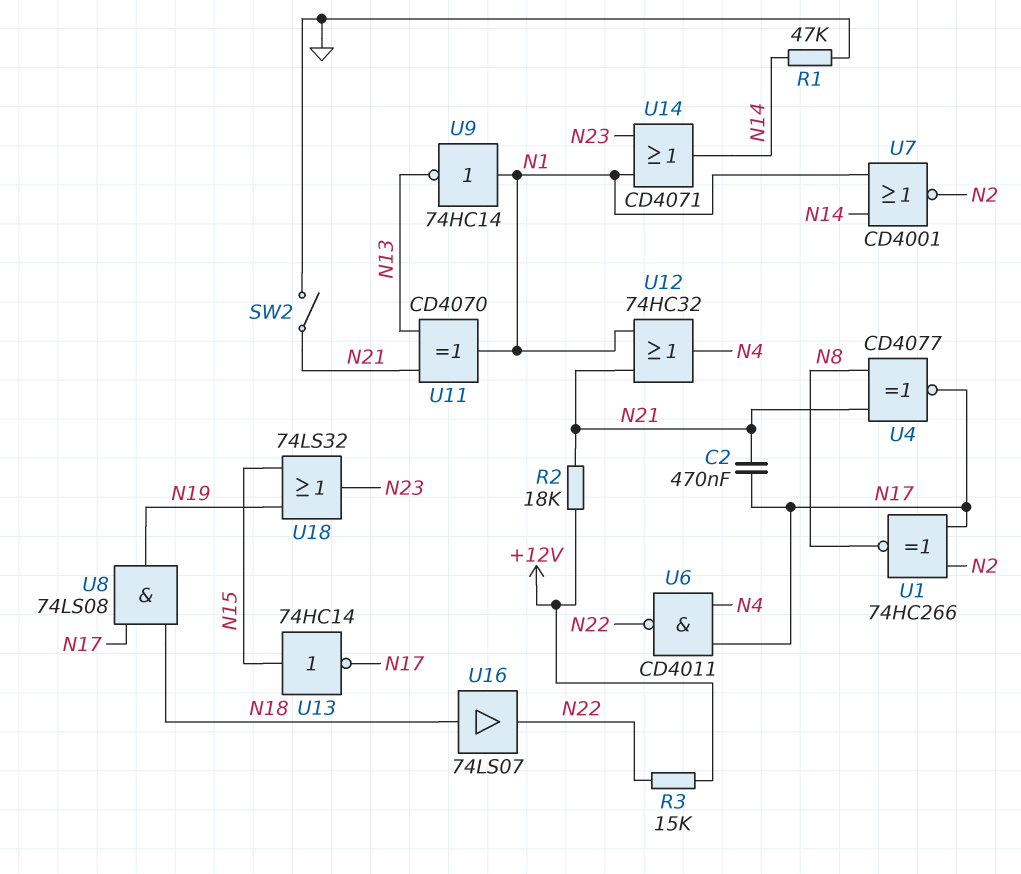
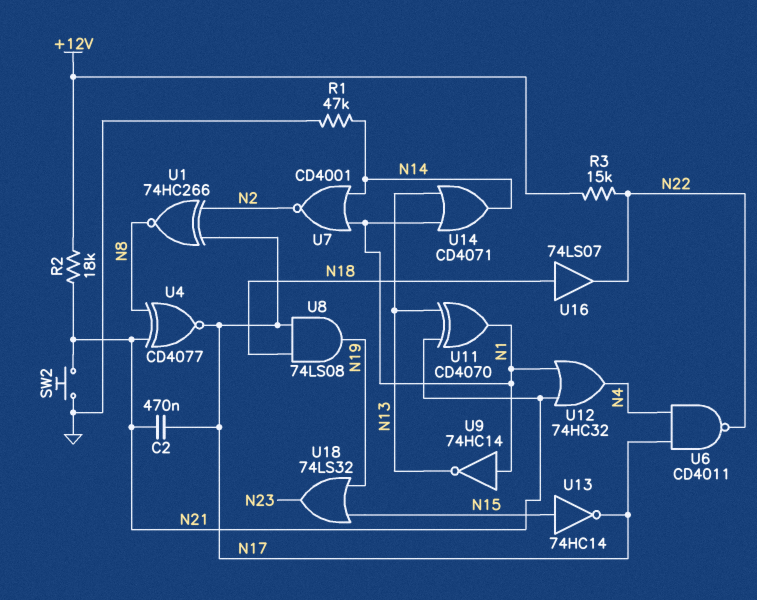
SW2: switch (GND, N21) -> button (GND, N21)
U14: OR CD4071 (in N1, in N23, out N14) -> OR CD4071 (in N1, in N13, out N14)

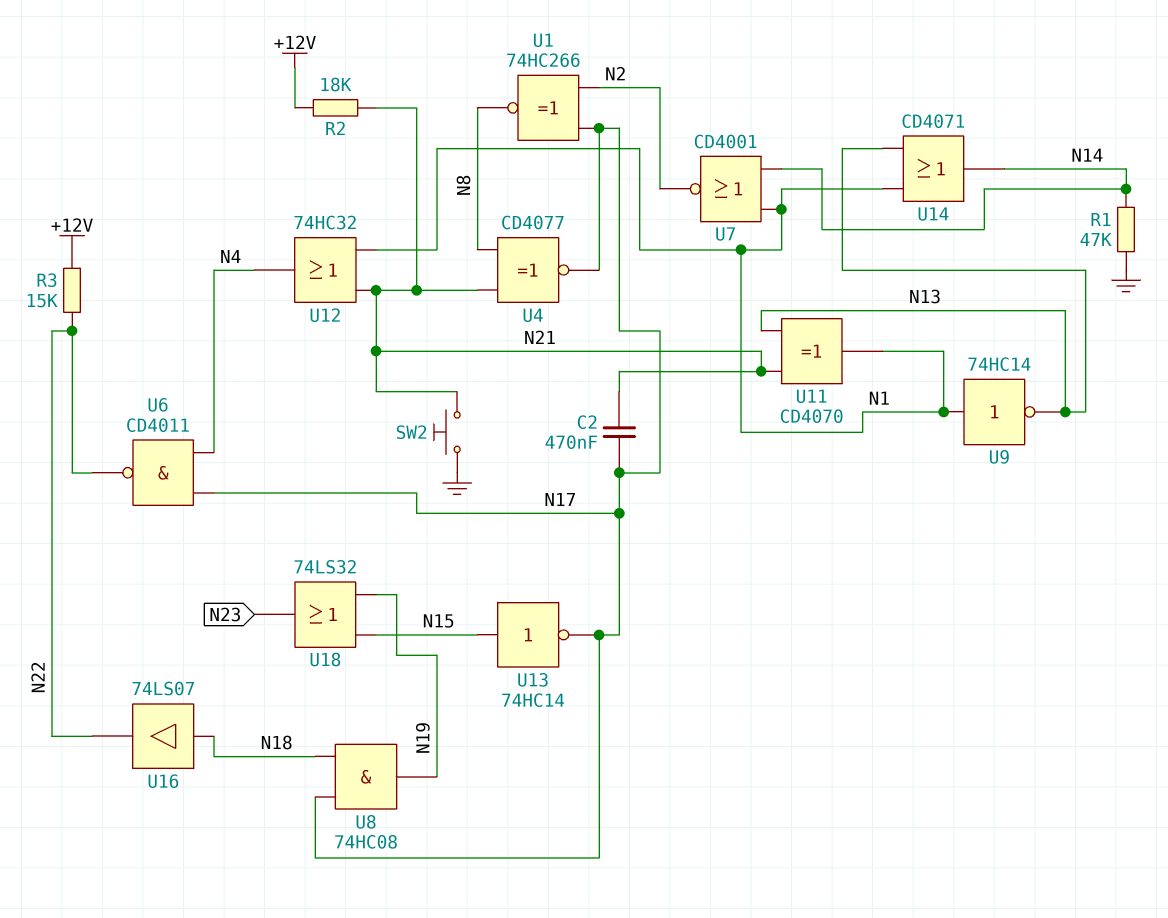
U8: AND 74LS08 (in N17, in N18, out N19) -> AND 74HC08 (in N17, in N18, out N19)

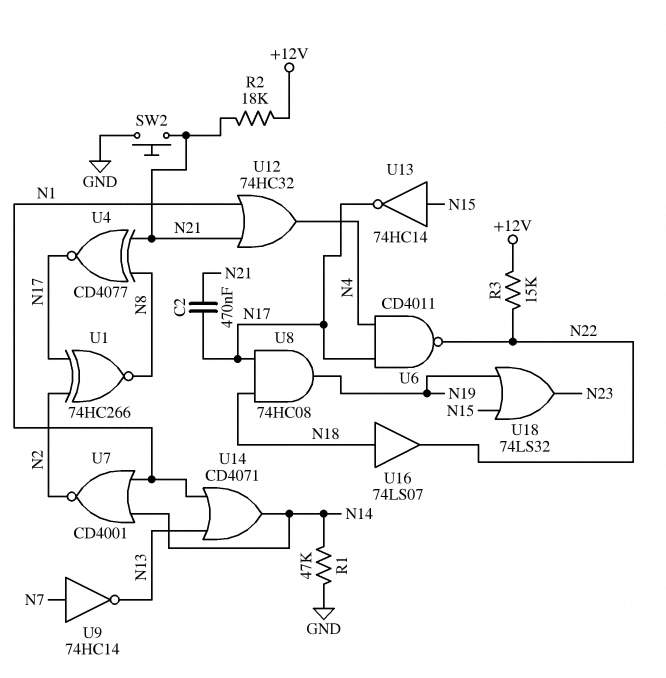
U9: NOT 74HC14 (in N1, out N13) -> NOT 74HC14 (in N7, out N13)
U11: XOR CD4070 (in N13, in N21, out N1) -> none

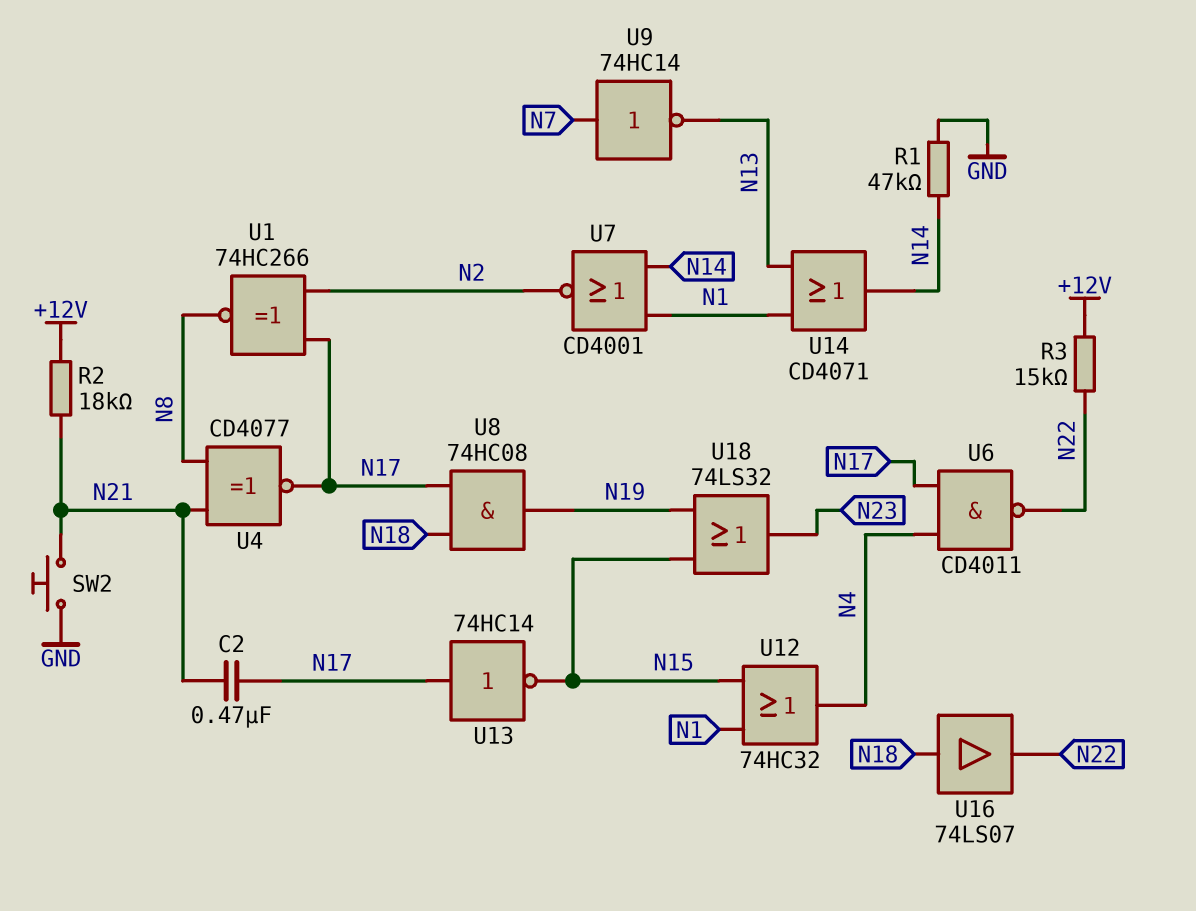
U12: OR 74HC32 (in N1, in N21, out N4) -> OR 74HC32 (in N1, in N15, out N4)
U13: NOT 74HC14 (in N15, out N17) -> NOT 74HC14 (in N17, out N15)

